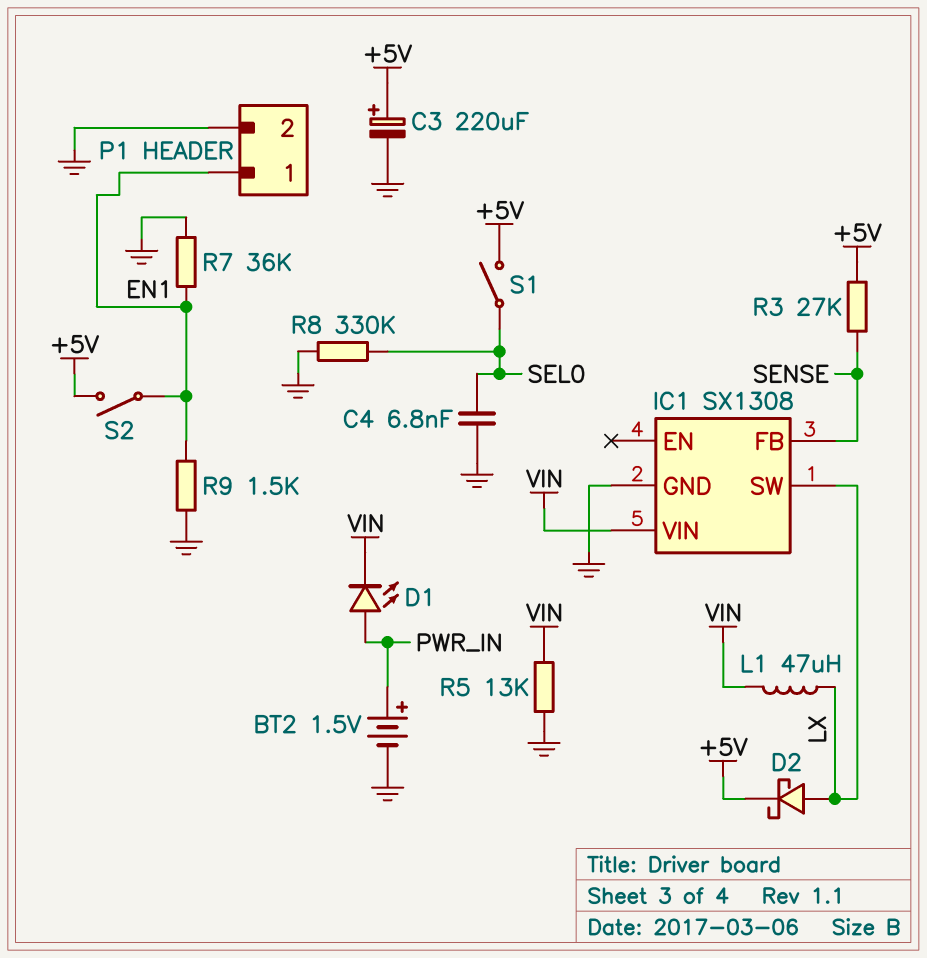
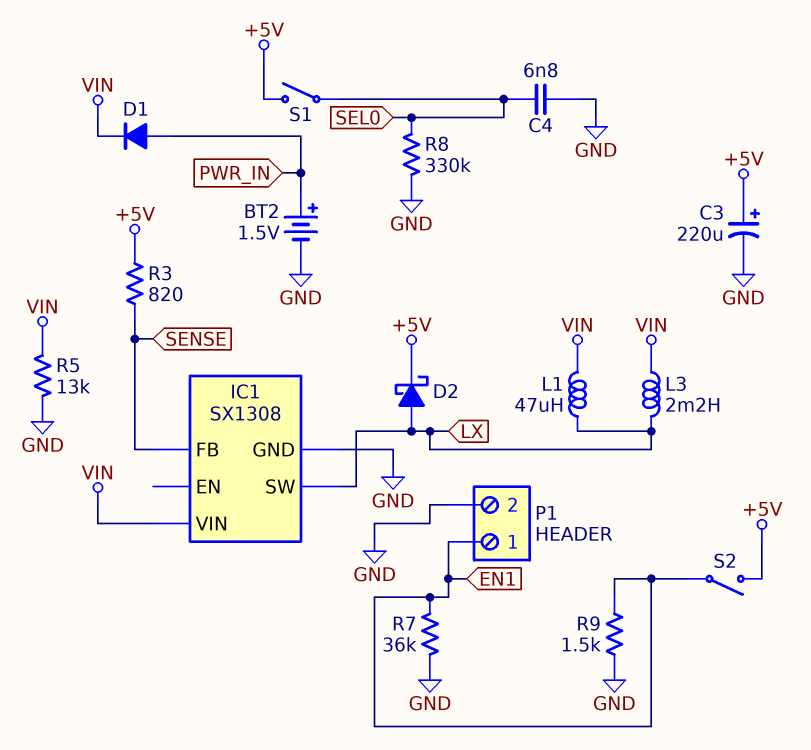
D1: LED (A PWR_IN, K VIN) -> diode (A PWR_IN, K VIN)
L3: none -> 2.2mH (LX, VIN)
R3: 27k (+5V, SENSE) -> 820 (+5V, SENSE)

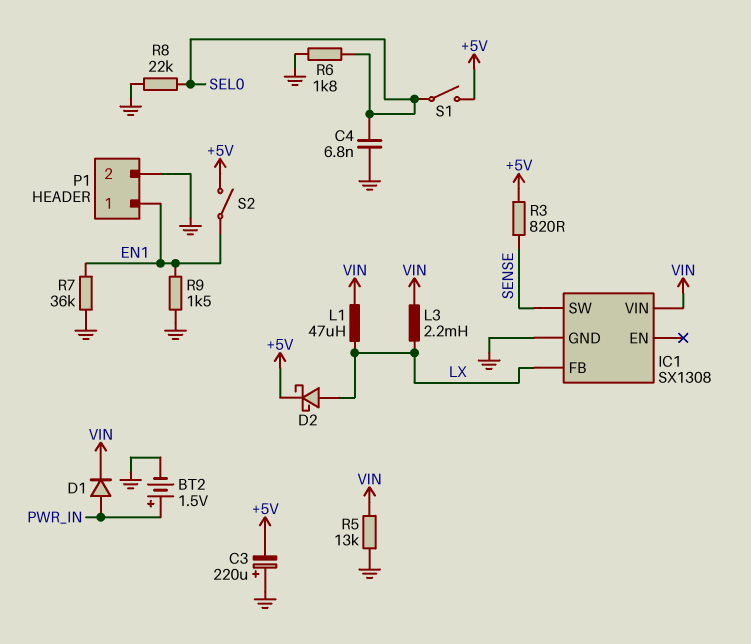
C3: 220uF (plus +5V, minus GND) -> 220uF (plus GND, minus +5V)
IC1 pin FB: SENSE -> LX
IC1 pin SW: LX -> SENSE
R6: none -> 1.8k (GND, SEL0)
R8: 330k (GND, SEL0) -> 22k (GND, SEL0)

